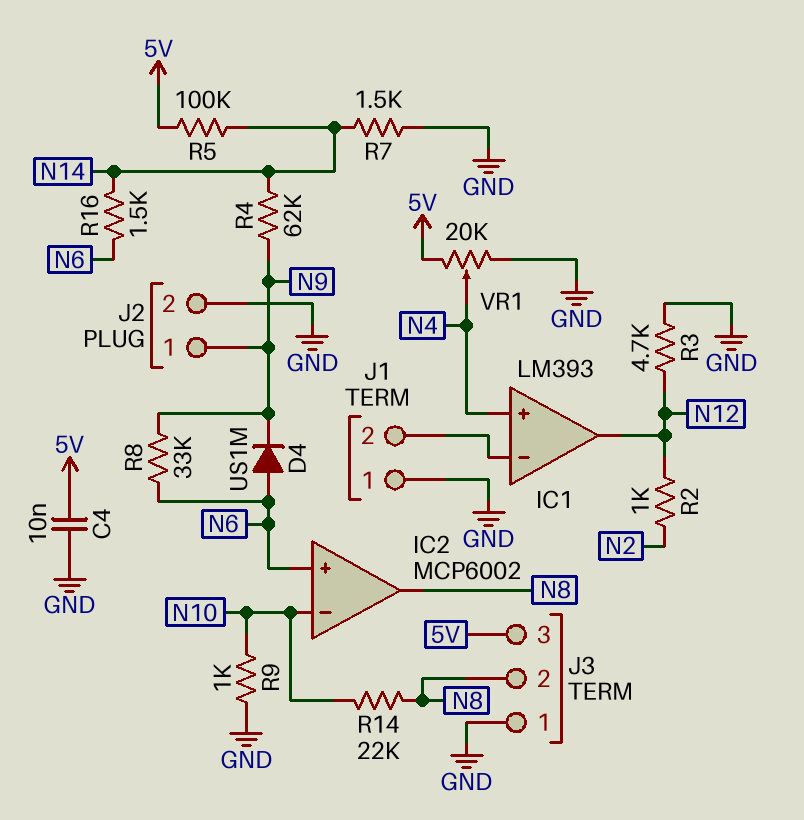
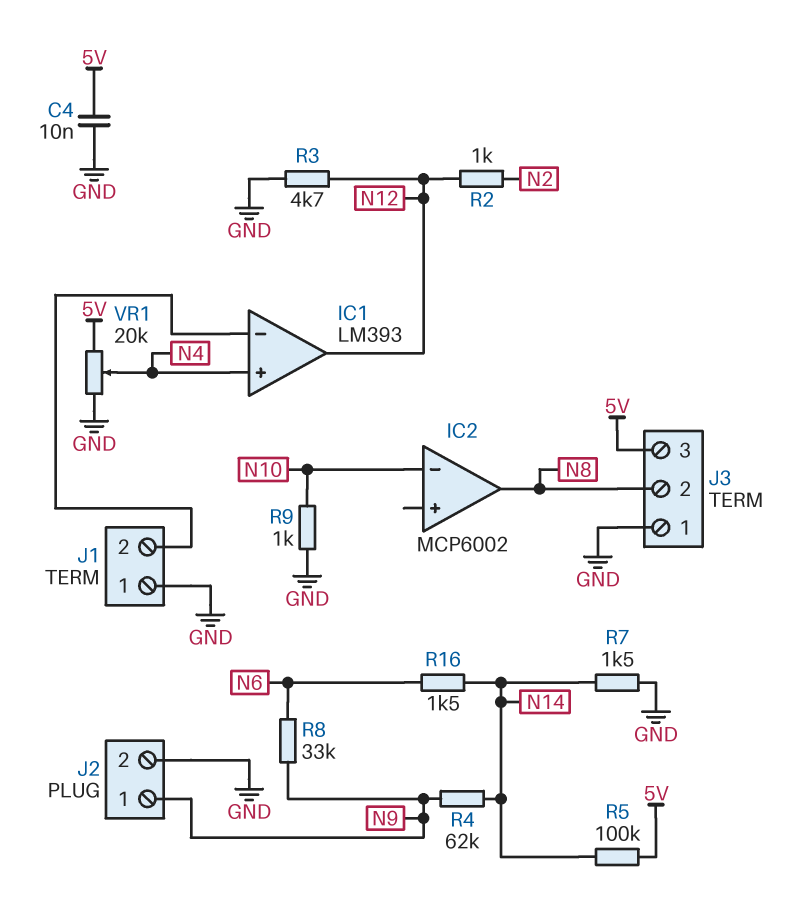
D4: diode US1M (A N6, K N9) -> none
IC2 pin in+: N6 -> none
R14: 22k (N8, N10) -> none

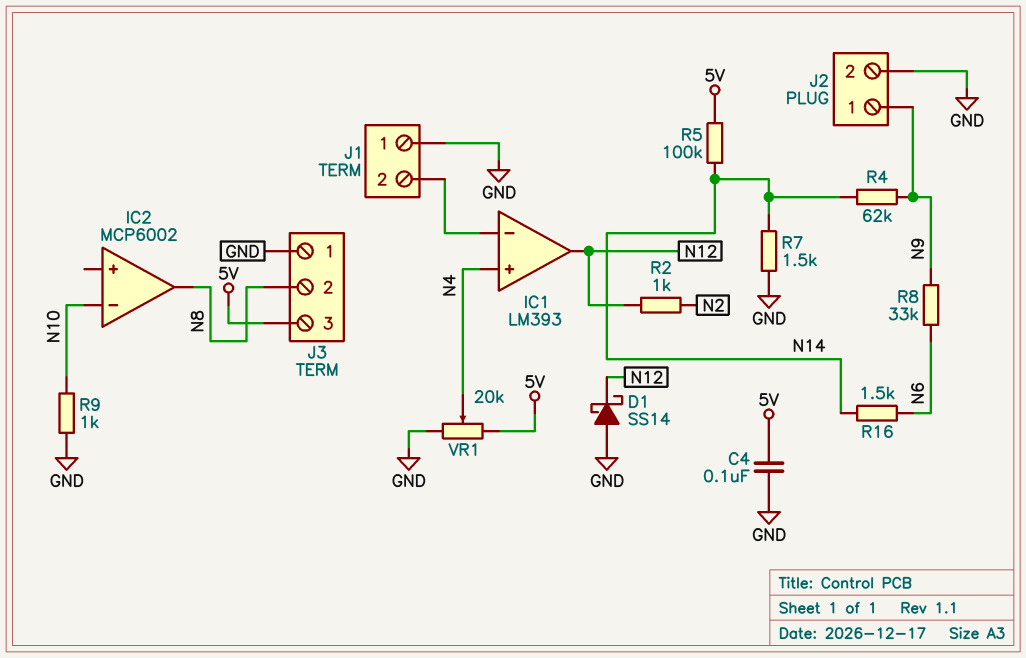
C4: 10nF (5V, GND) -> 100nF (5V, GND)
D1: none -> schottky SS14 (A GND, K N12)
R3: 4.7k (GND, N12) -> none

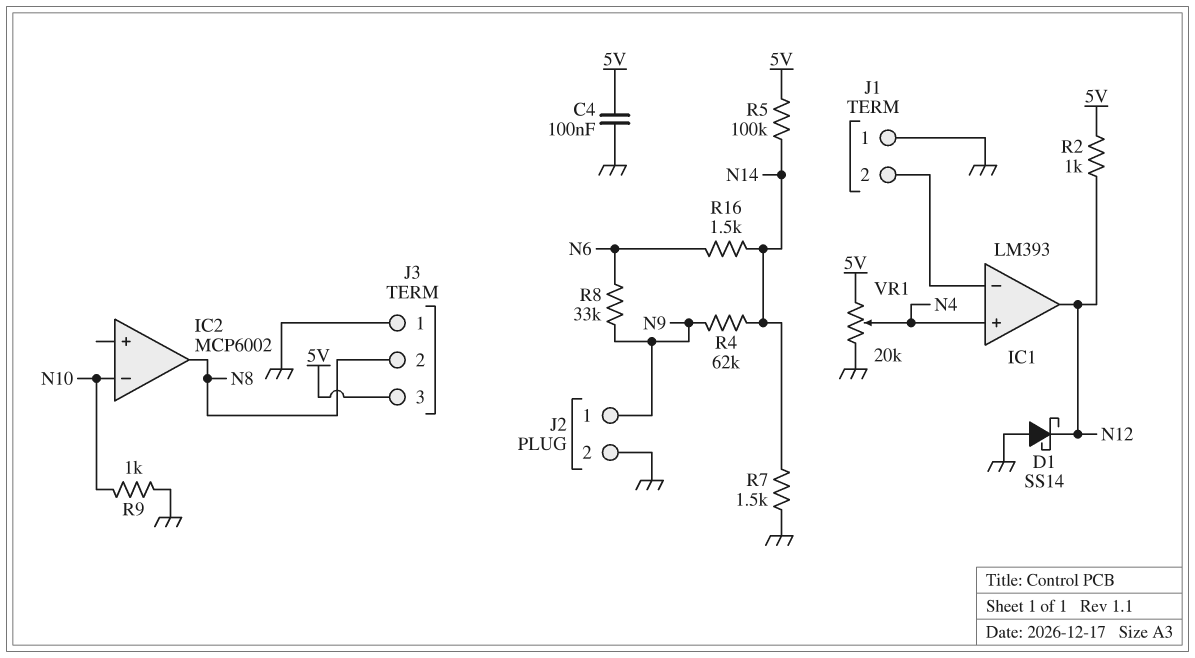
R2: 1k (N2, N12) -> 1k (5V, N12)

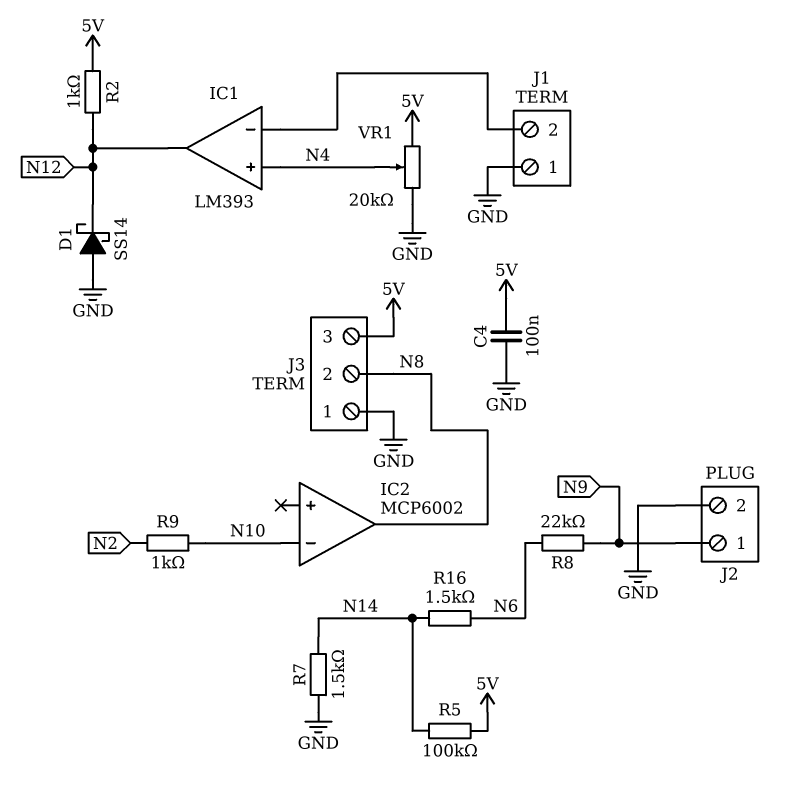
R4: 62k (N9, N14) -> none
R8: 33k (N6, N9) -> 22k (N6, N9)
R9: 1k (GND, N10) -> 1k (N2, N10)

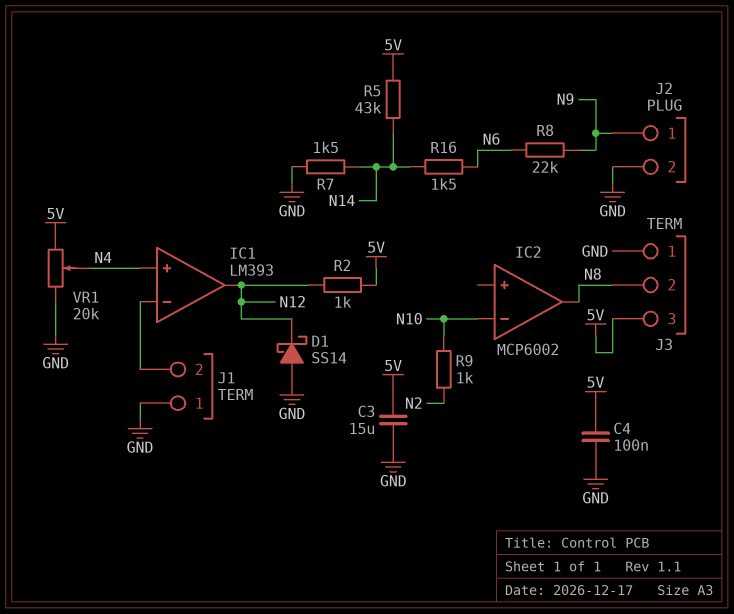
C3: none -> 15uF (5V, GND)
R5: 100k (5V, N14) -> 43k (5V, N14)

